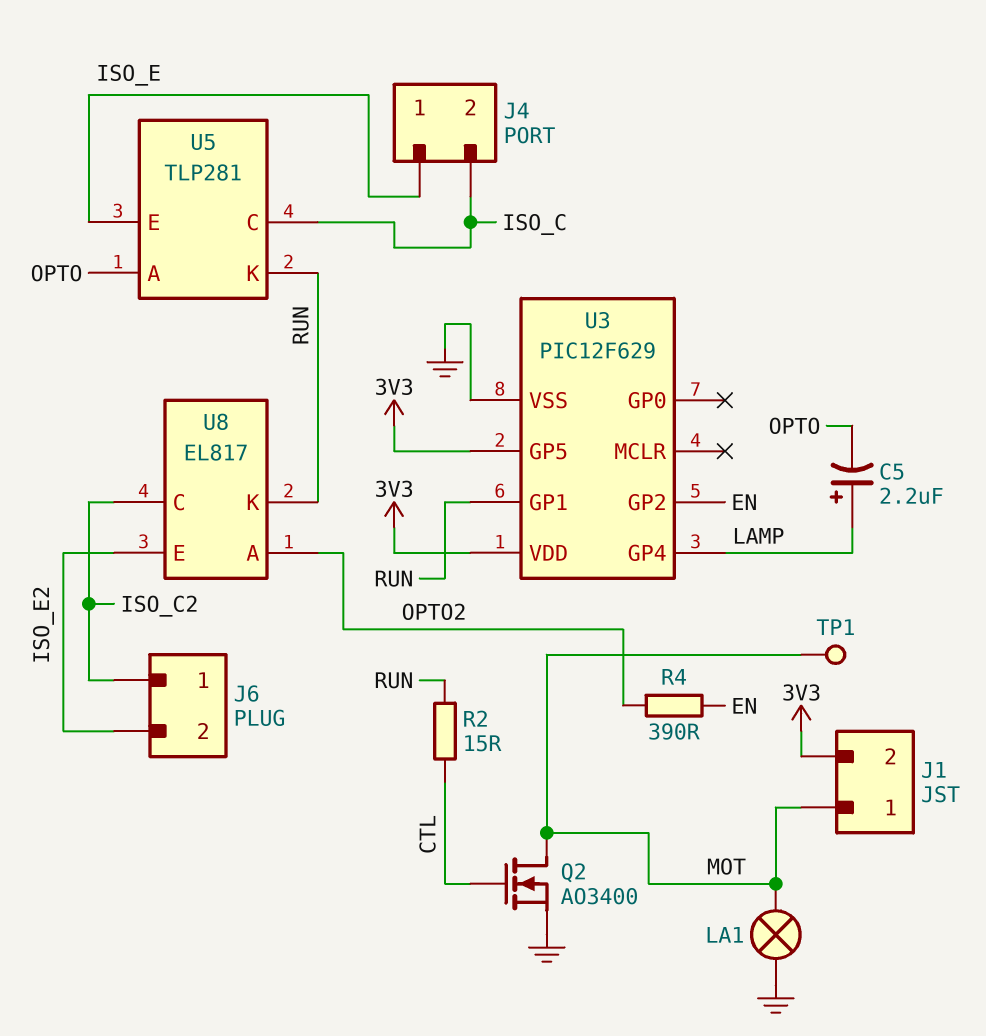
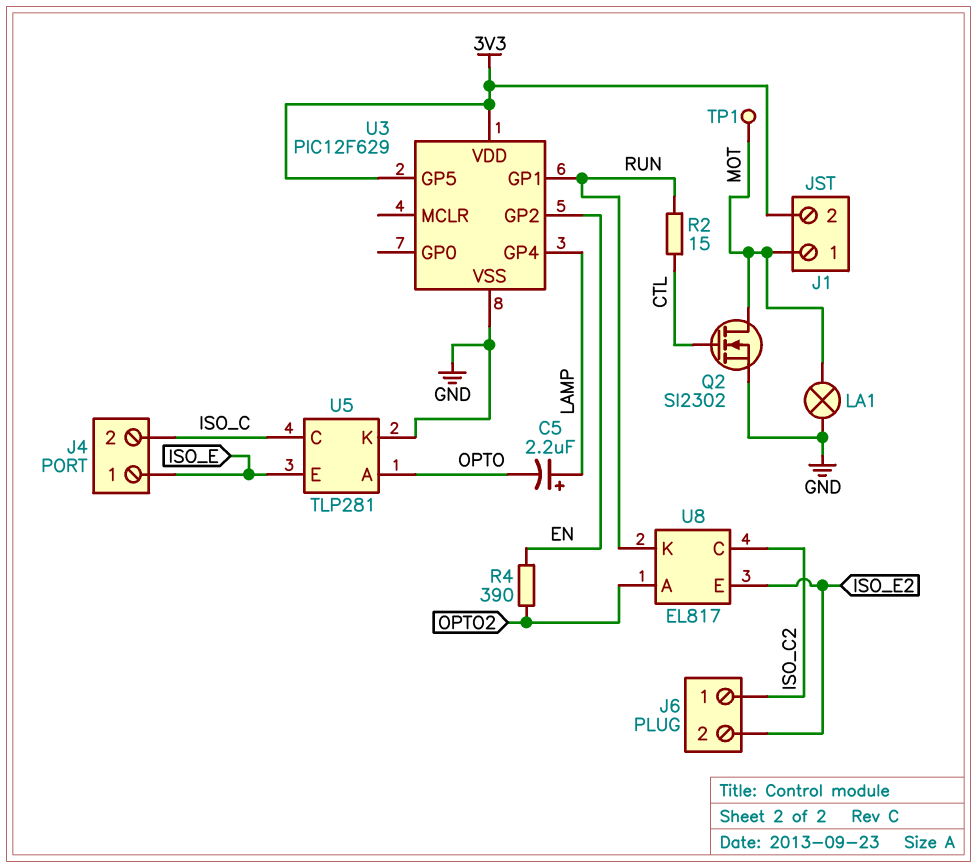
Q2: NMOS AO3400 (G CTL, D MOT, S GND) -> NMOS SI2302 (G CTL, D MOT, S GND)
U5 pin K: RUN -> GND

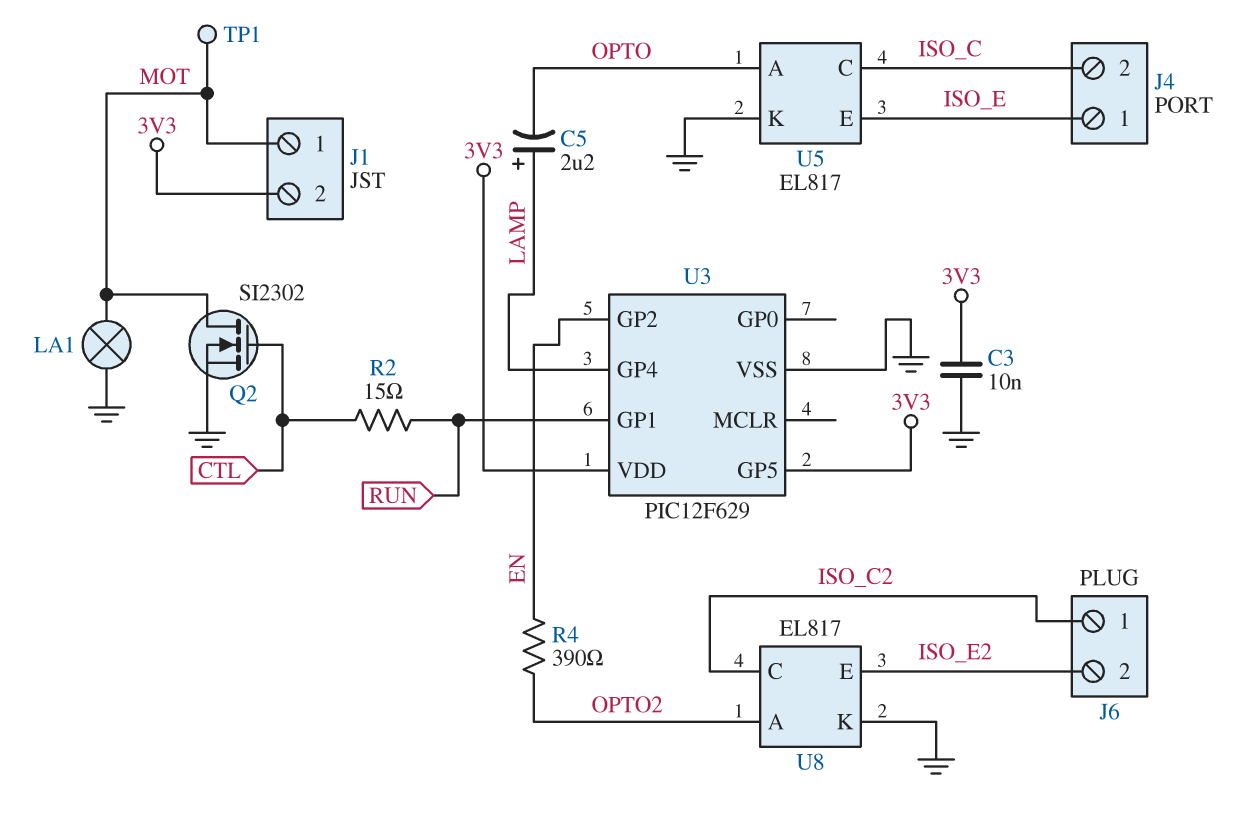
C3: none -> 10nF (3V3, GND)
U5: TLP281 -> EL817
U8 pin K: RUN -> GND

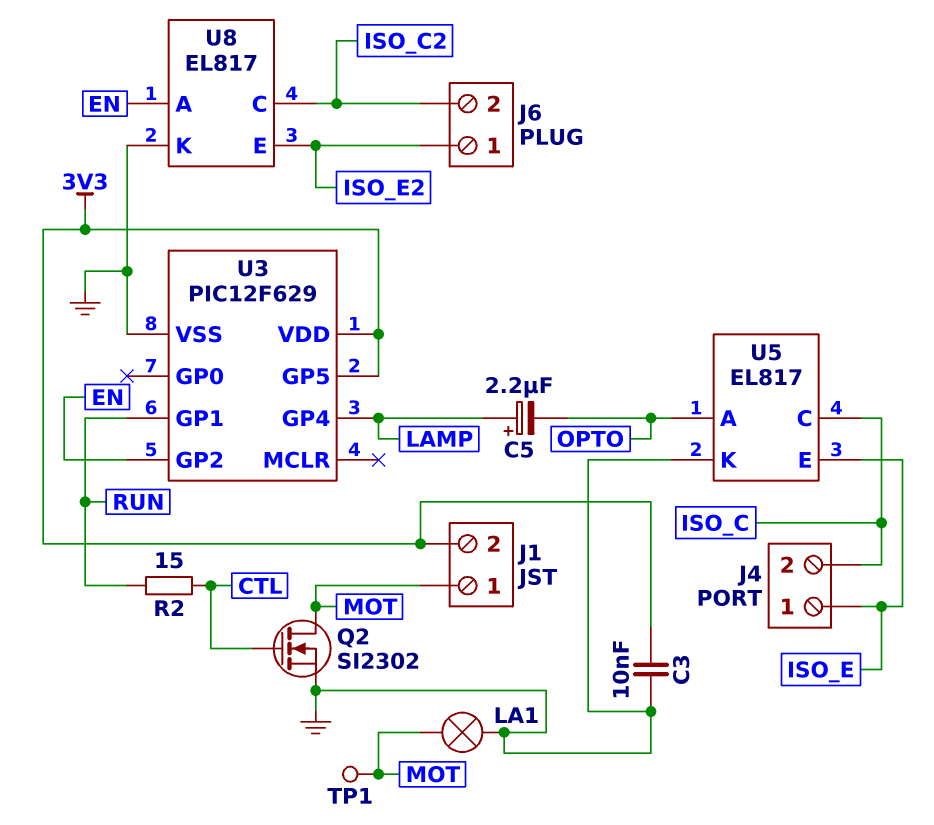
J6 pin 1: ISO_C2 -> ISO_E2
J6 pin 2: ISO_E2 -> ISO_C2
R4: 390 (EN, OPTO2) -> none
U8 pin A: OPTO2 -> EN

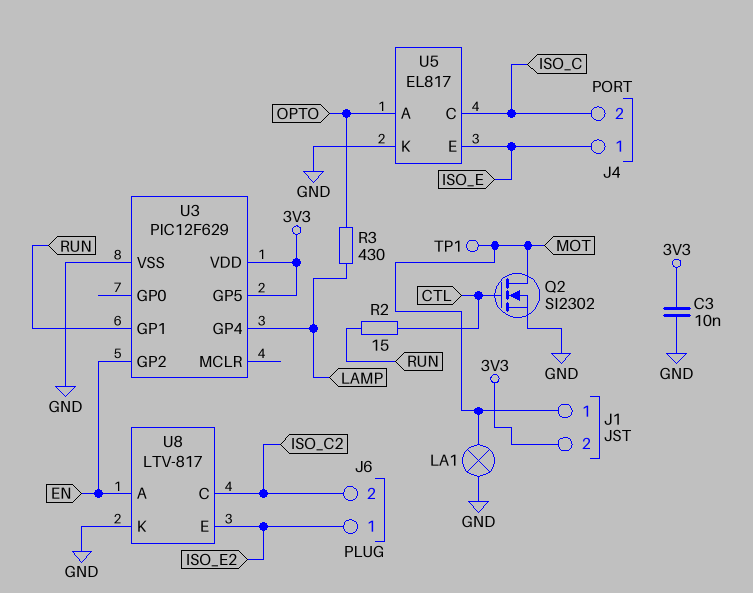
C5: 2.2uF (plus LAMP, minus OPTO) -> none
R3: none -> 430 (LAMP, OPTO)
U8: EL817 -> LTV-817

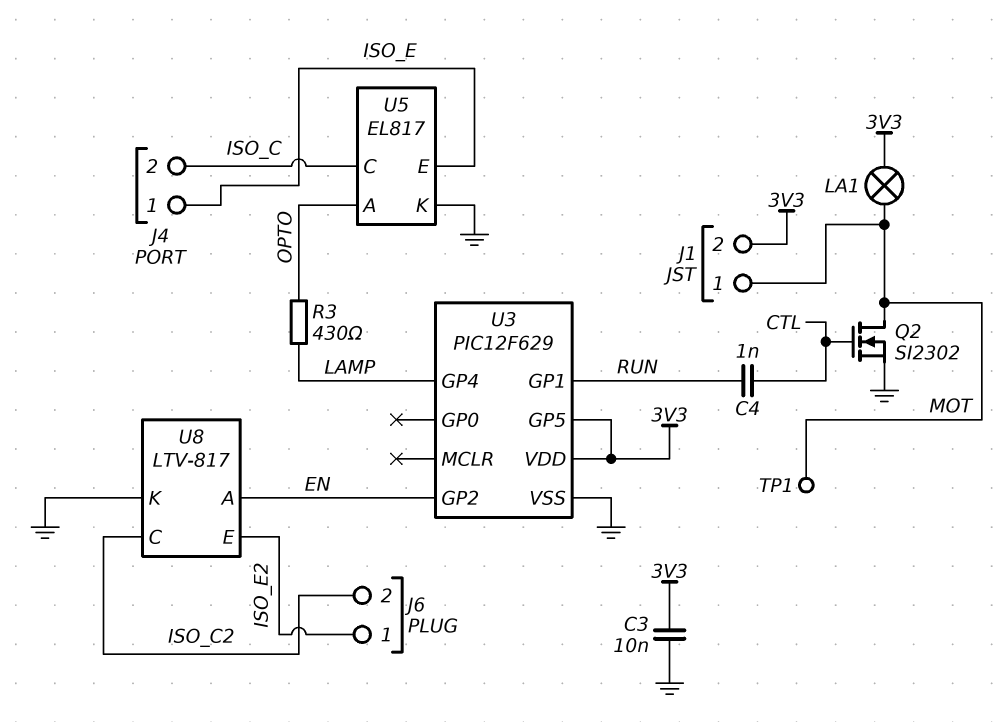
C4: none -> 1nF (CTL, RUN)
LA1: lamp (GND, MOT) -> lamp (3V3, MOT)
R2: 15 (CTL, RUN) -> none

